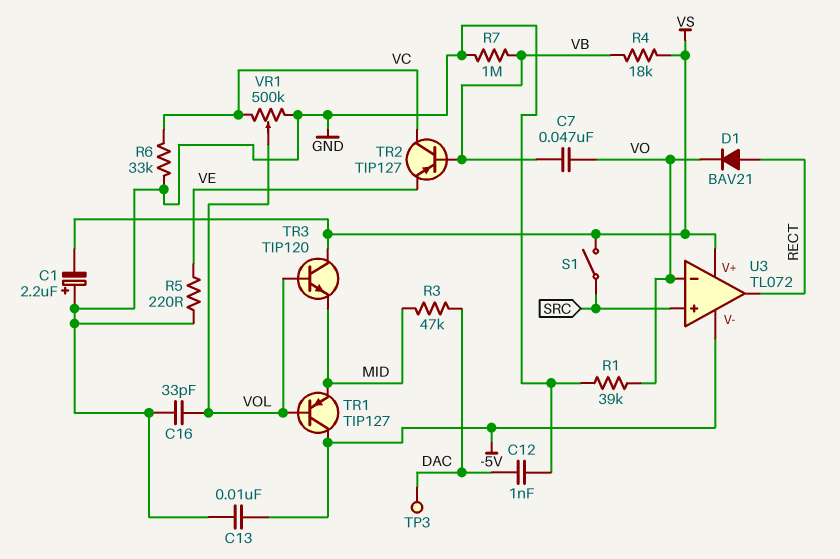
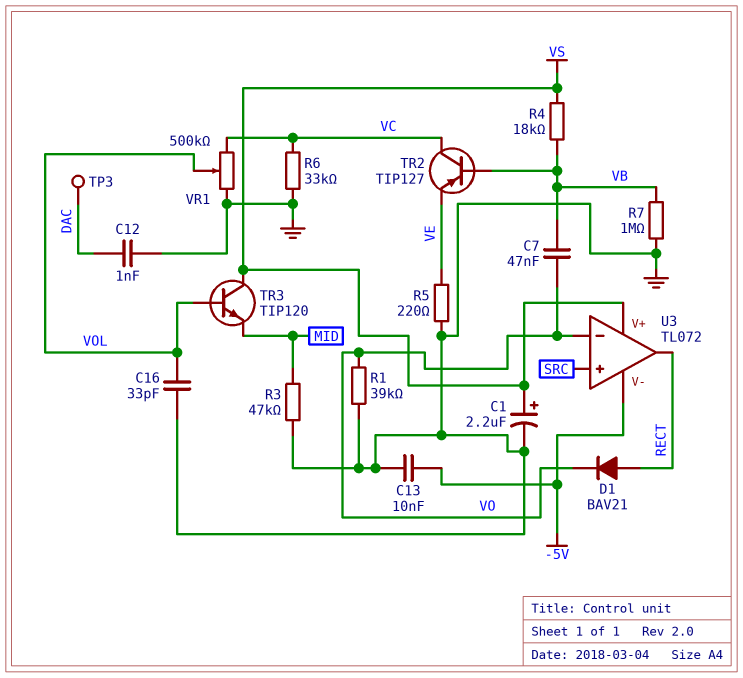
C1: 2.2uF (plus GND, minus VS) -> 2.2uF (plus VS, minus GND)
R3: 47k (DAC, MID) -> 47k (GND, MID)
S1: switch (SRC, VS) -> none
TR1: PNP TIP127 (B VOL, C -5V, E MID) -> none

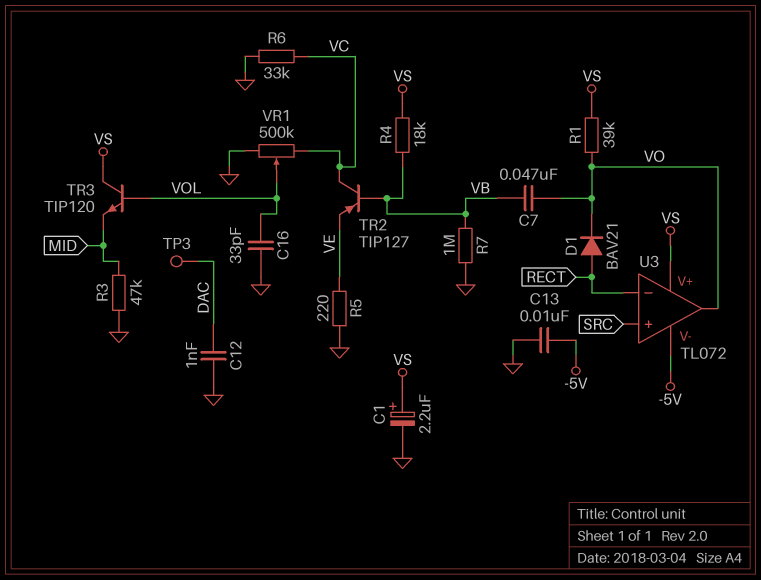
R1: 39k (GND, VO) -> 39k (VO, VS)
U3 pin in-: VO -> RECT
U3 pin out: RECT -> VO

